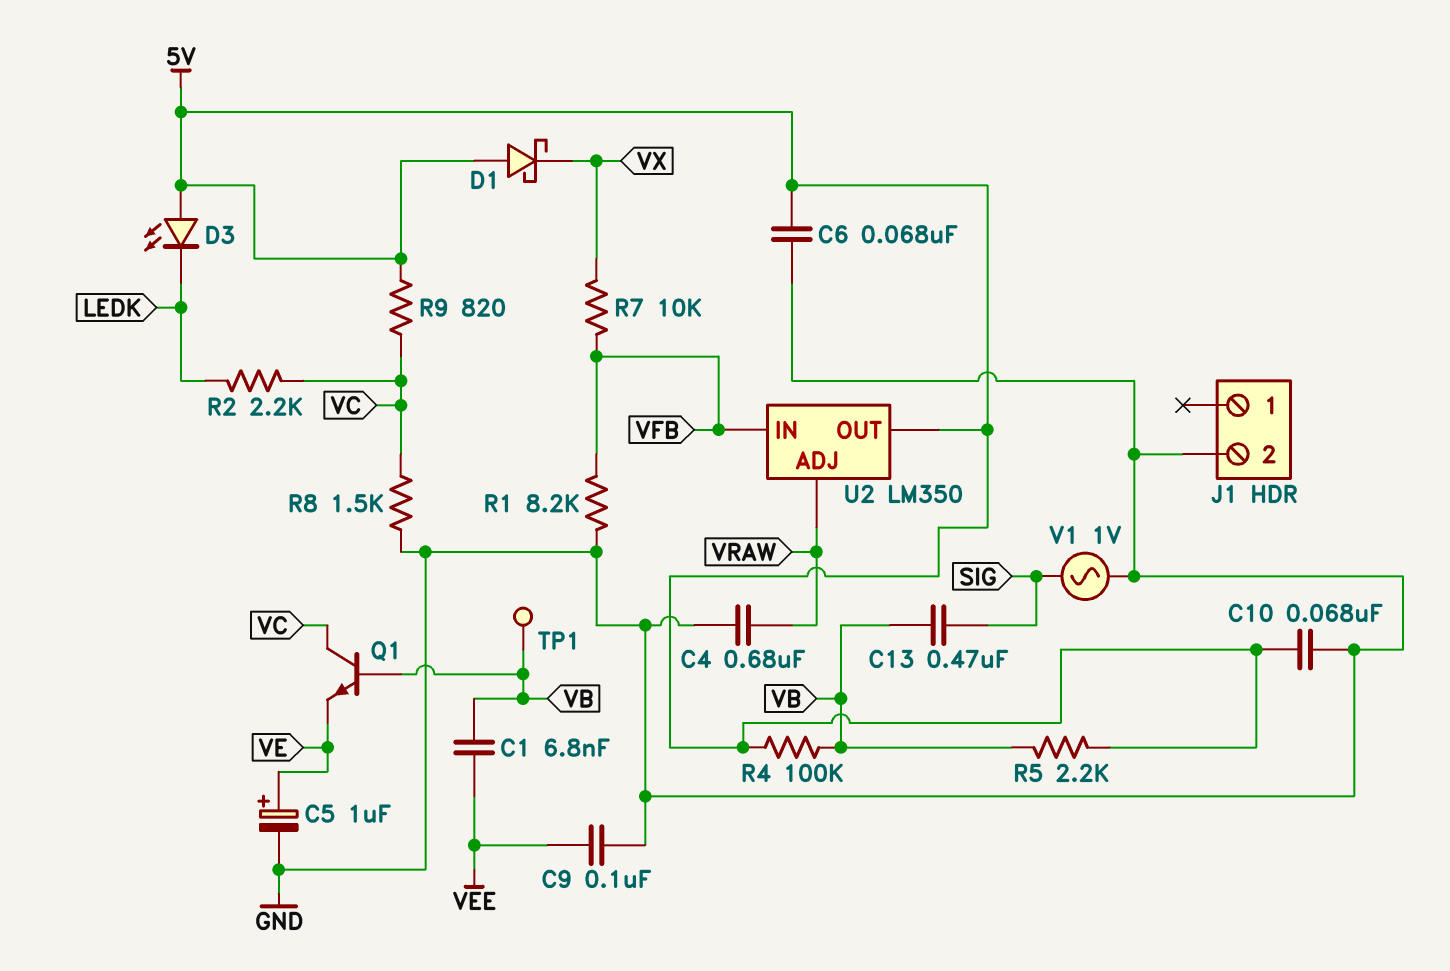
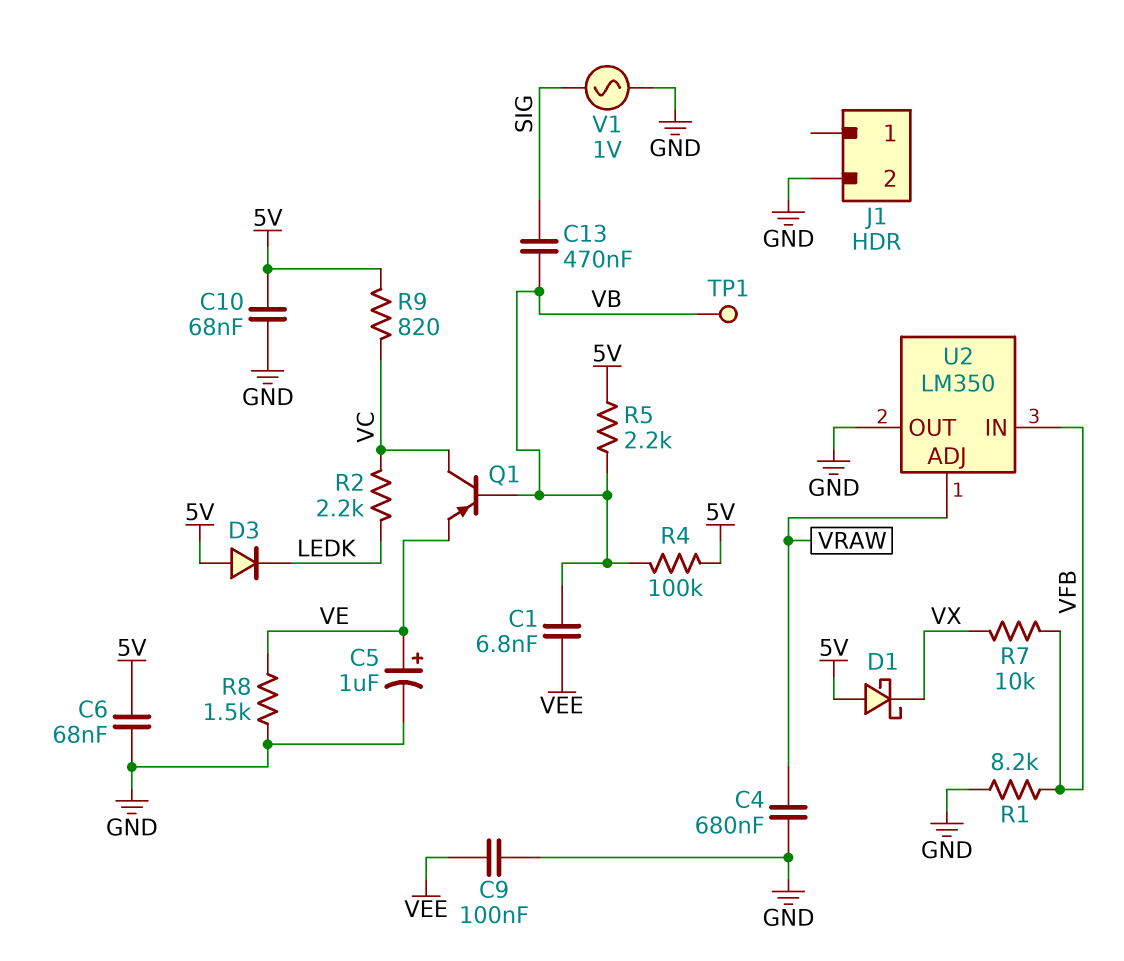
D3: LED (A 5V, K LEDK) -> diode (A 5V, K LEDK)
Q1: NPN (B VB, C VC, E VE) -> PNP (B VB, C VC, E VE)
R8: 1.5k (GND, VC) -> 1.5k (GND, VE)
U2 pin OUT: 5V -> GND

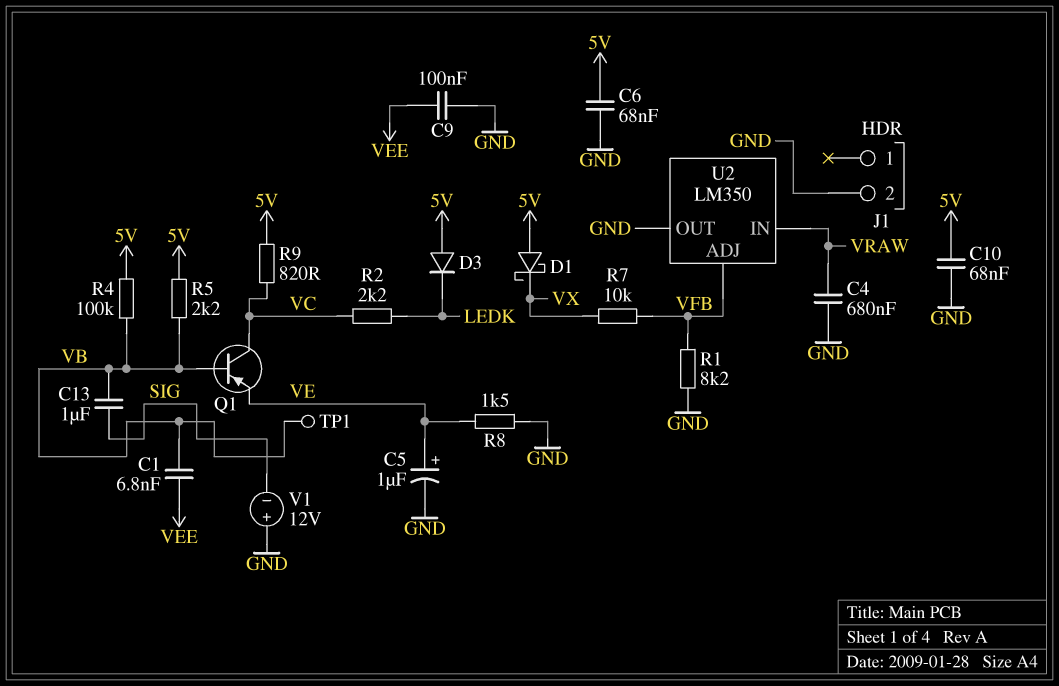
C13: 470nF (SIG, VB) -> 1uF (SIG, VB)
U2 pin ADJ: VRAW -> VFB
U2 pin IN: VFB -> VRAW
V1: AC 1V (GND, SIG) -> 12V (plus GND, minus SIG)

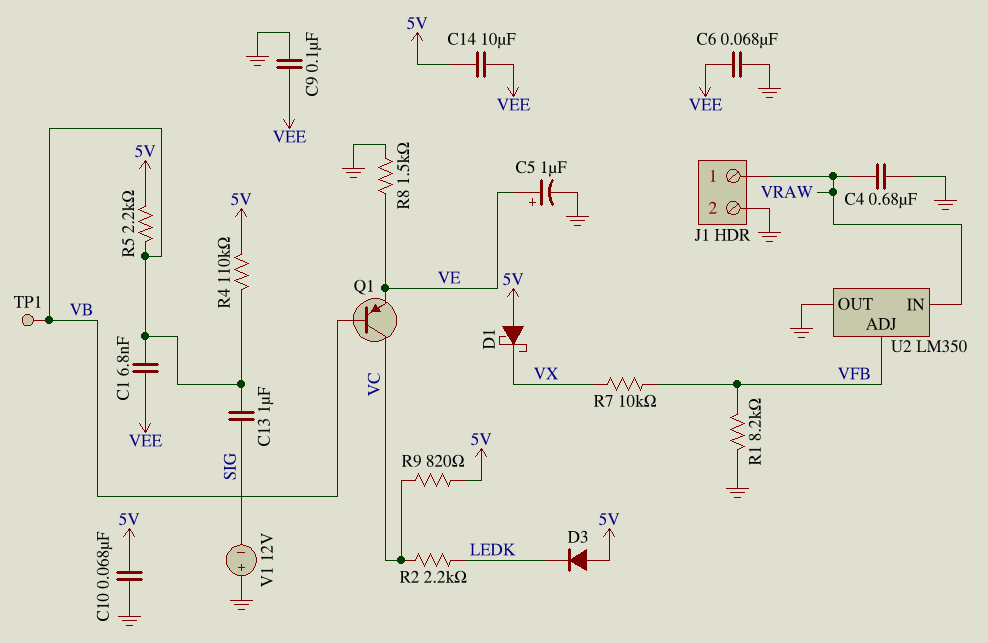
C6: 68nF (5V, GND) -> 68nF (GND, VEE)
C14: none -> 10uF (5V, VEE)
J1 pin 1: none -> VRAW
R4: 100k (5V, VB) -> 110k (5V, VB)

